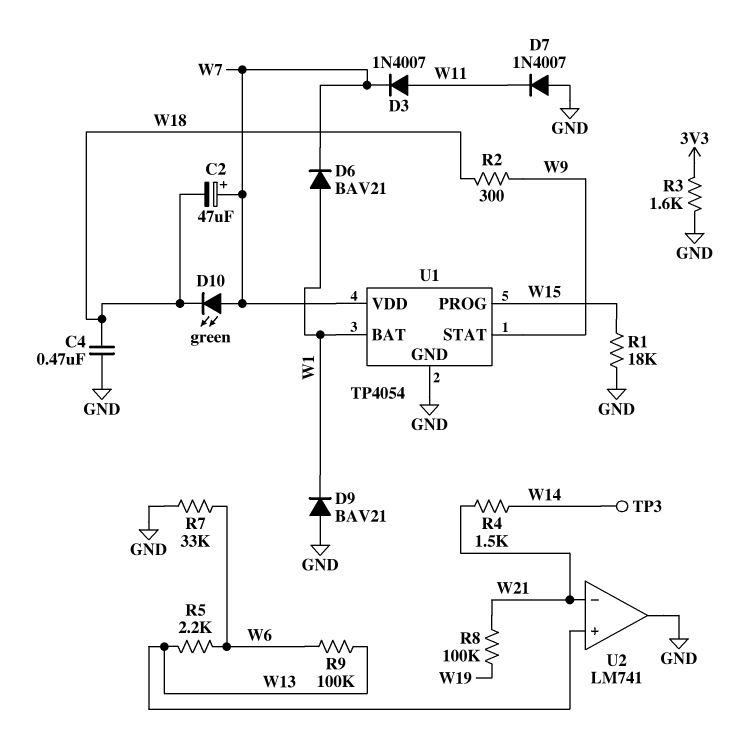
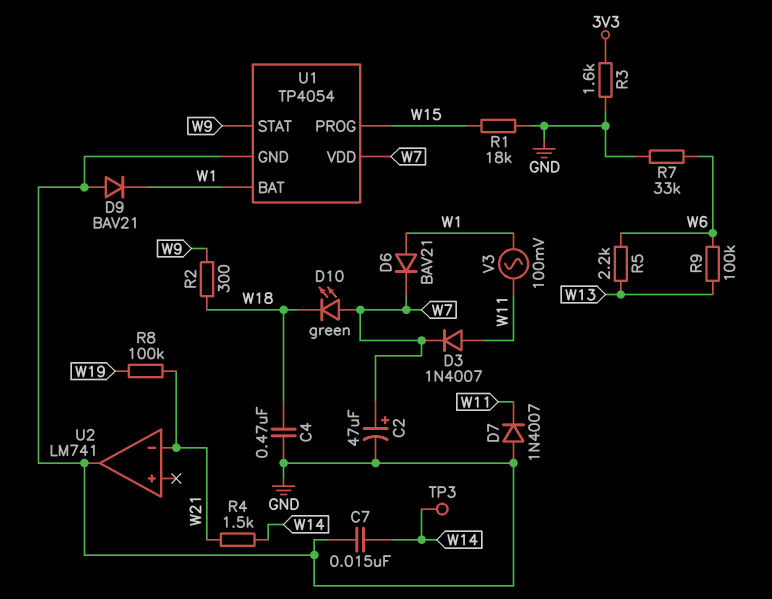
C2: 47uF (plus W7, minus W18) -> 47uF (plus W7, minus GND)
C7: none -> 15nF (GND, W14)
U2 pin in+: W13 -> none
V3: none -> AC 100mV (W1, W11)

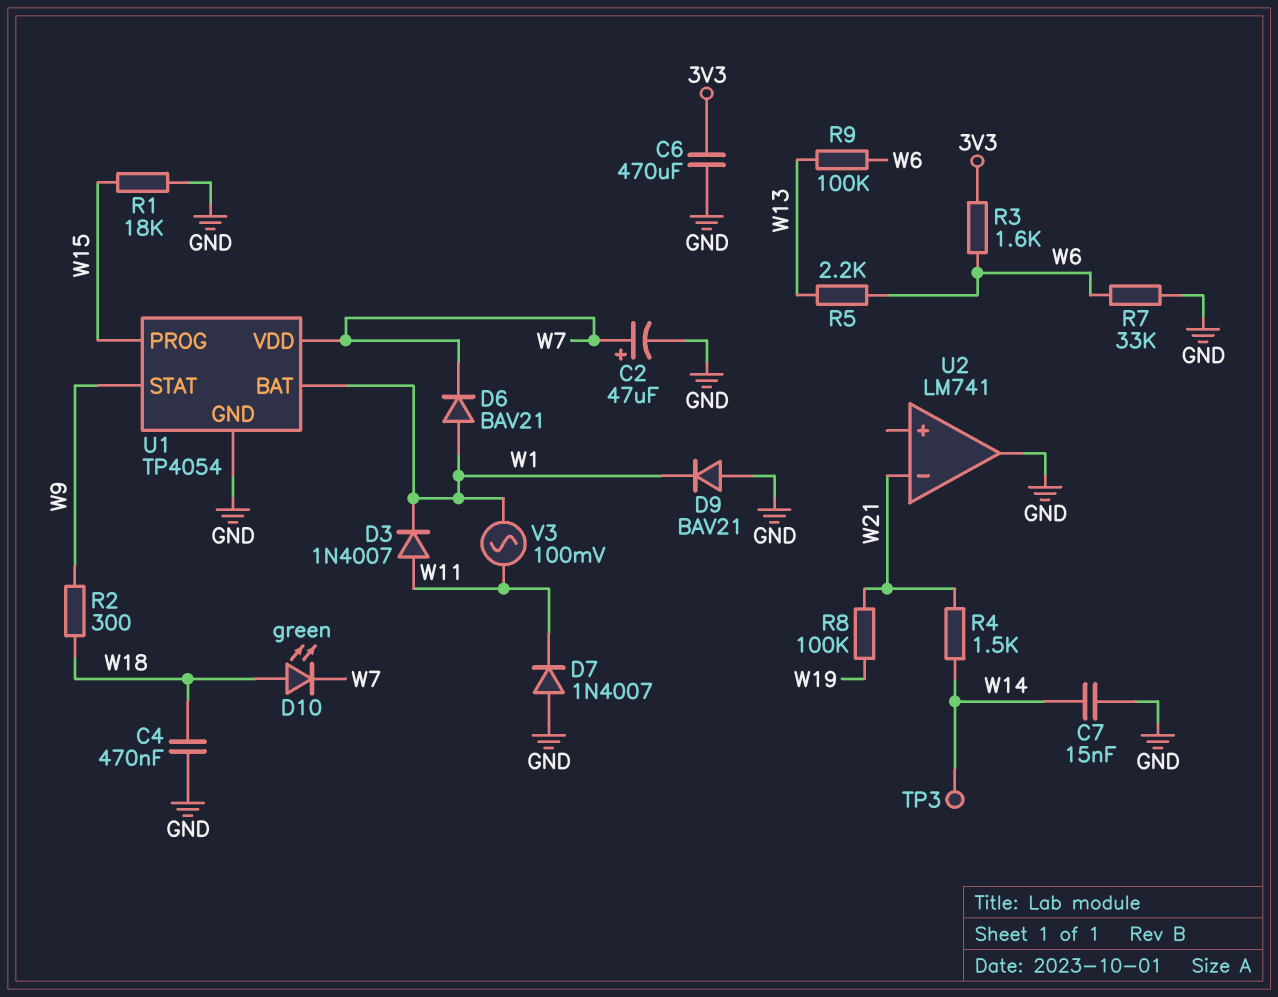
C6: none -> 470uF (3V3, GND)
D3: diode 1N4007 (A W11, K W7) -> diode 1N4007 (A W11, K W1)
D10: LED green (A W7, K W18) -> LED green (A W18, K W7)
R3: 1.6k (3V3, GND) -> 1.6k (3V3, W6)

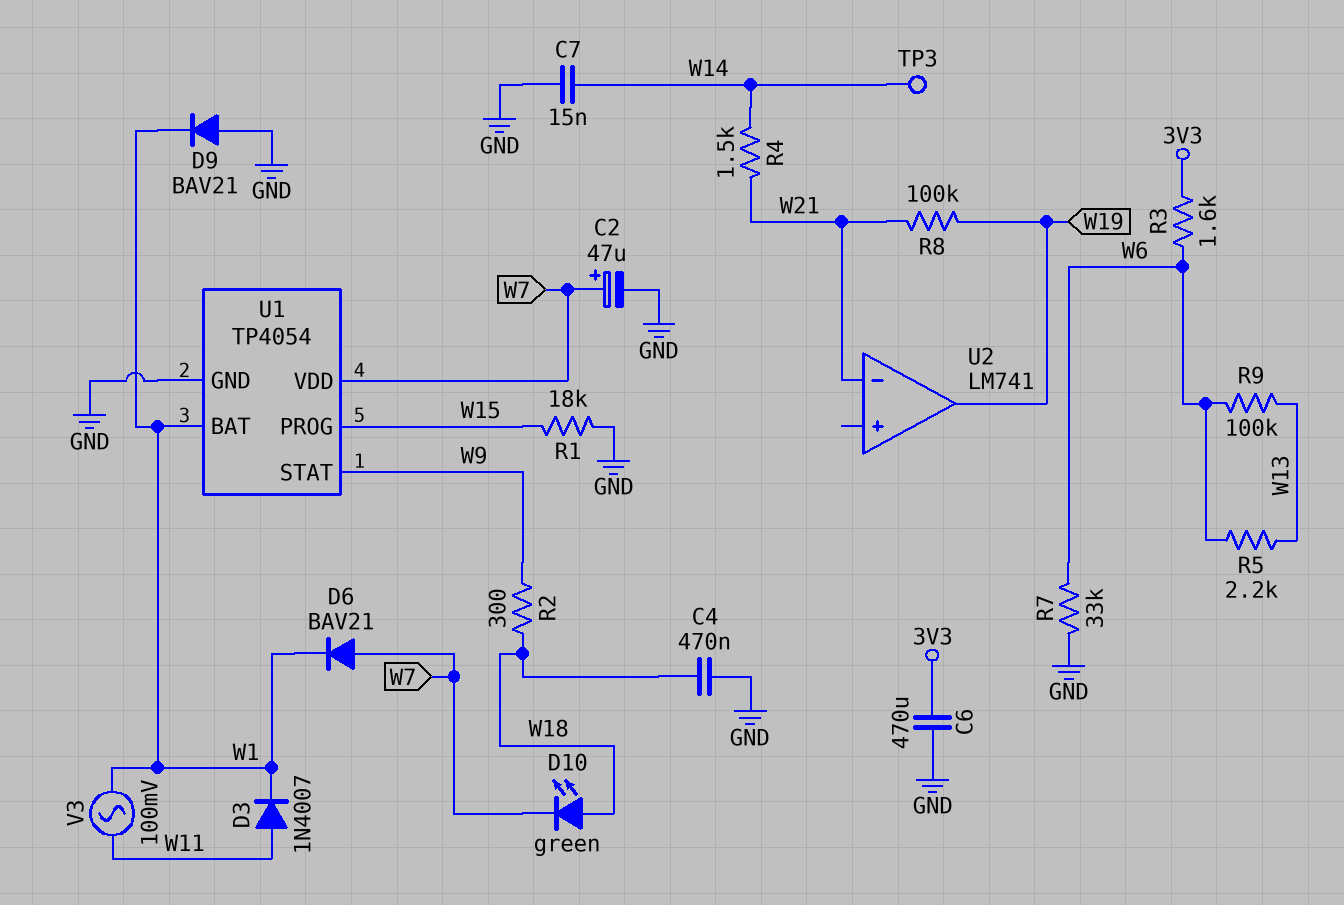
D6: diode BAV21 (A W1, K W7) -> diode BAV21 (A W7, K W1)
D7: diode 1N4007 (A GND, K W11) -> none
U2 pin out: GND -> W19

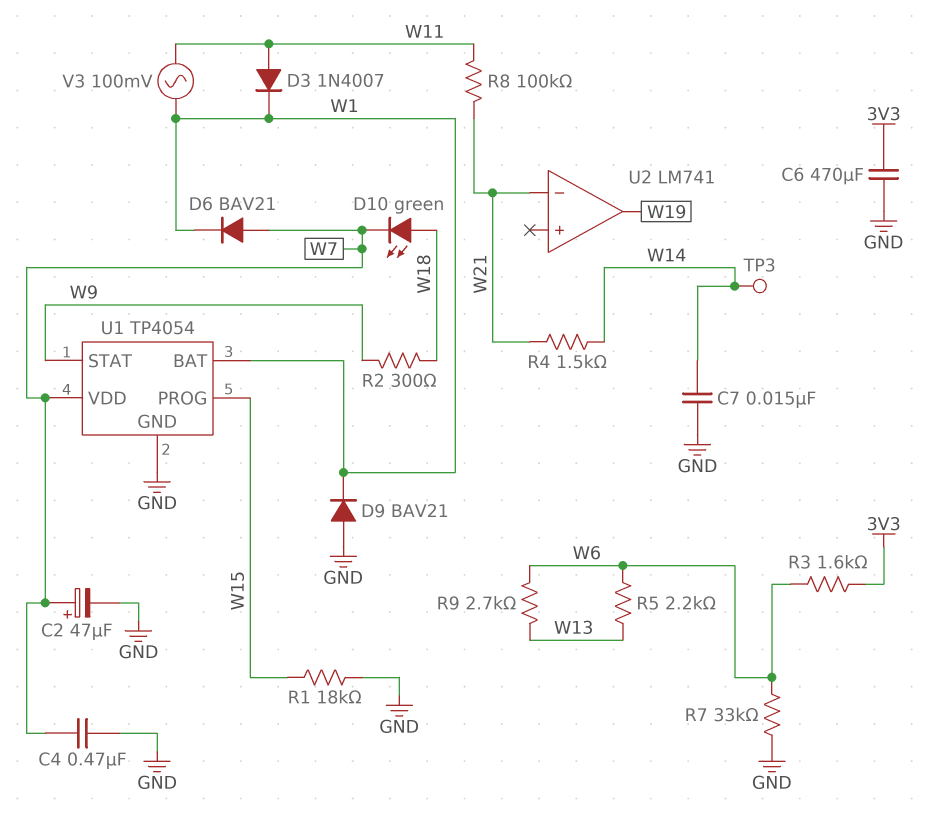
C4: 470nF (GND, W18) -> 470nF (GND, W7)
R8: 100k (W19, W21) -> 100k (W11, W21)
R9: 100k (W6, W13) -> 2.7k (W6, W13)

